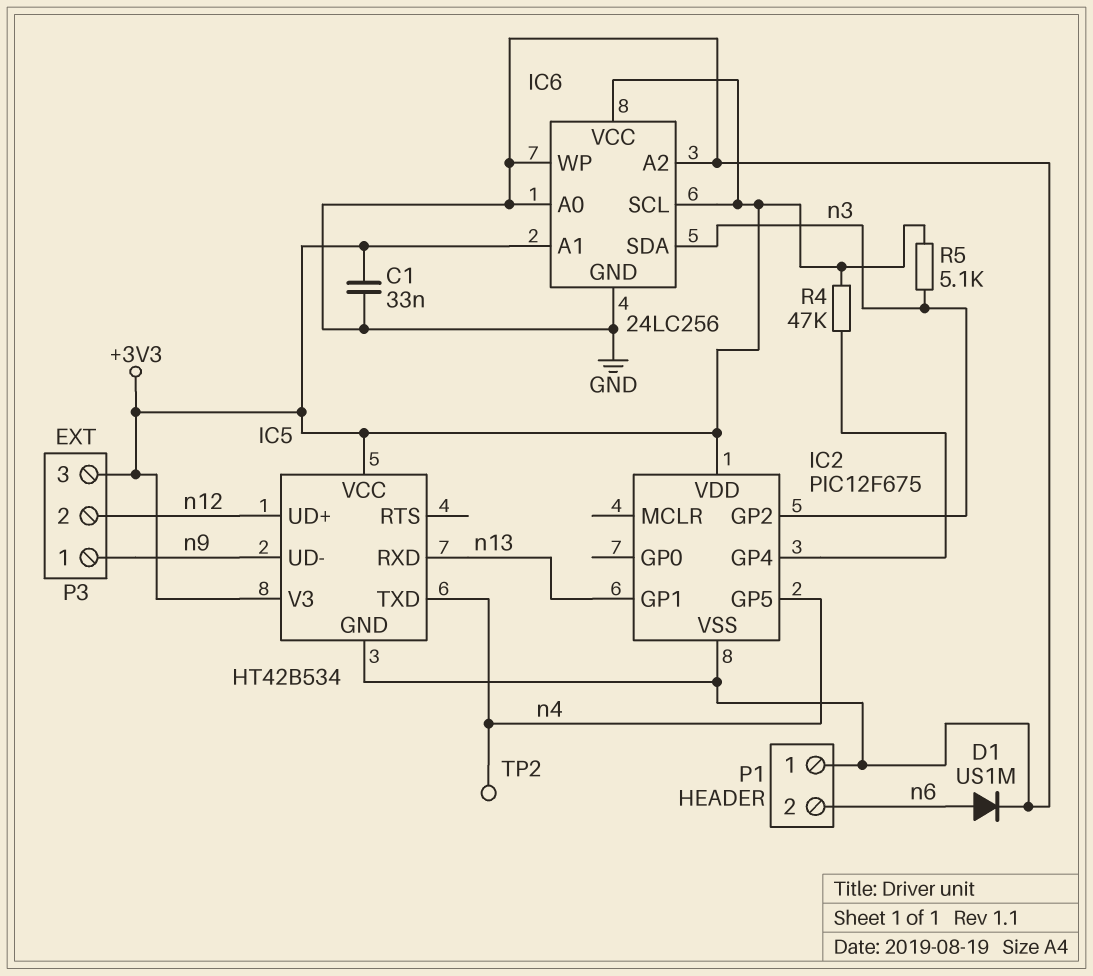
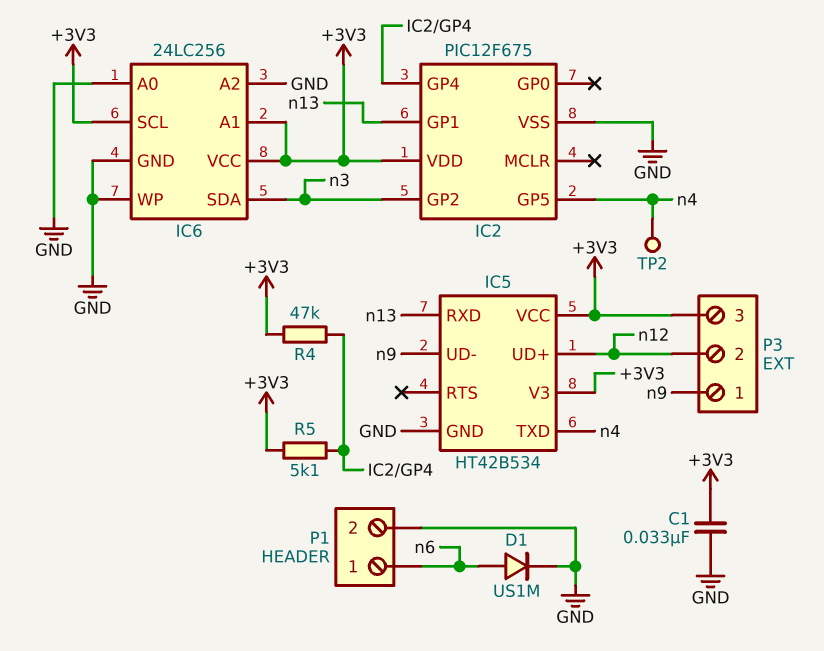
P1 pin 1: GND -> n6
P1 pin 2: n6 -> GND
R5: 5.1k (+3V3, n3) -> 5.1k (+3V3, IC2/GP4)

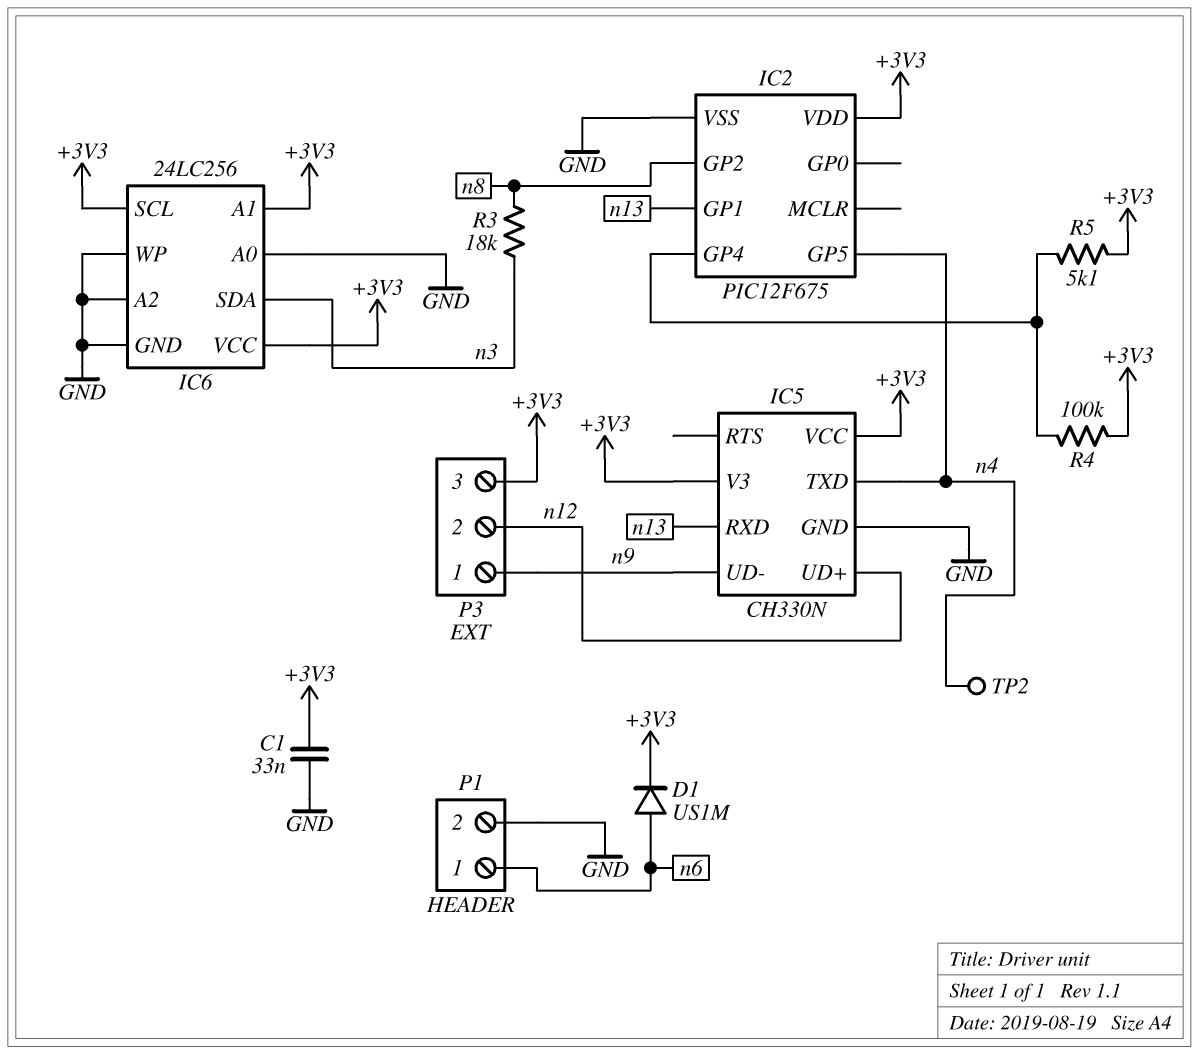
D1: diode US1M (A n6, K GND) -> diode US1M (A n6, K +3V3)
IC2 pin GP2: n3 -> n8
IC5: HT42B534 -> CH330N
R3: none -> 18k (n3, n8)
R4: 47k (+3V3, IC2/GP4) -> 100k (+3V3, IC2/GP4)

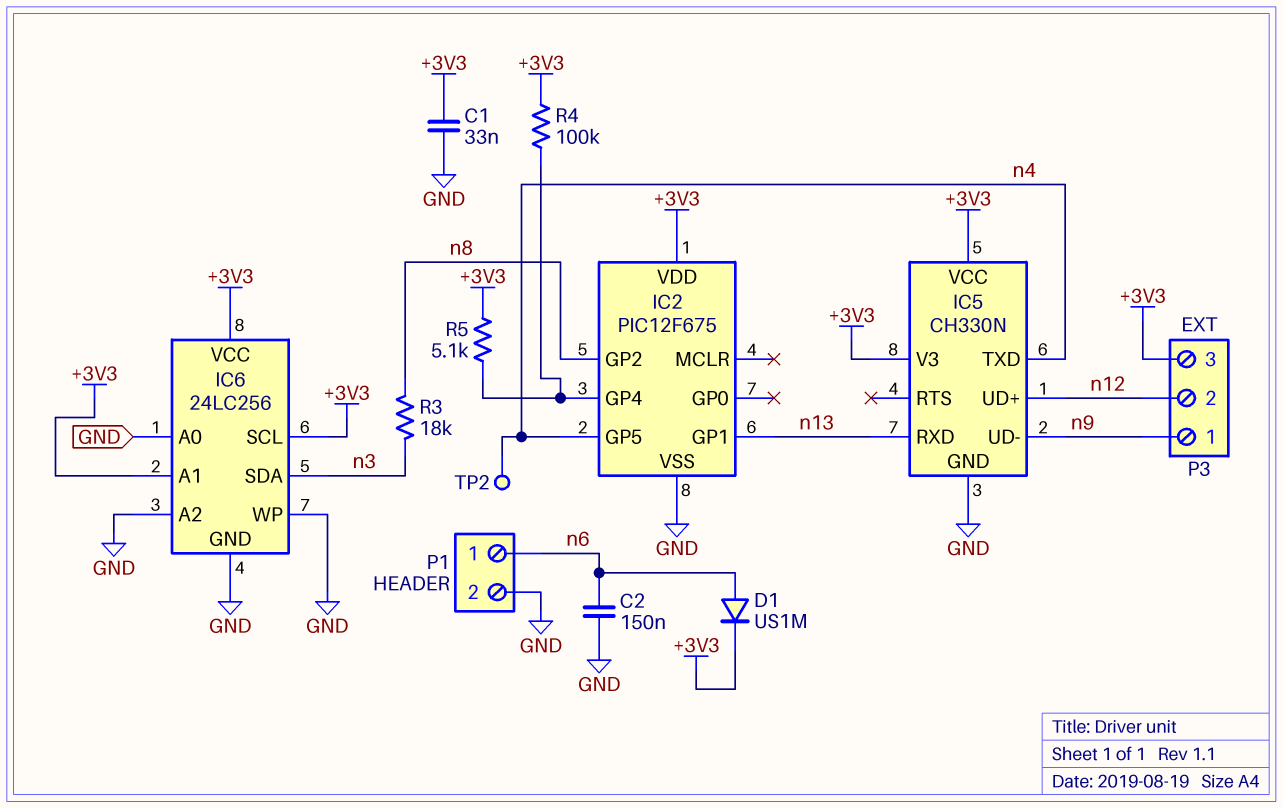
C2: none -> 150nF (GND, n6)

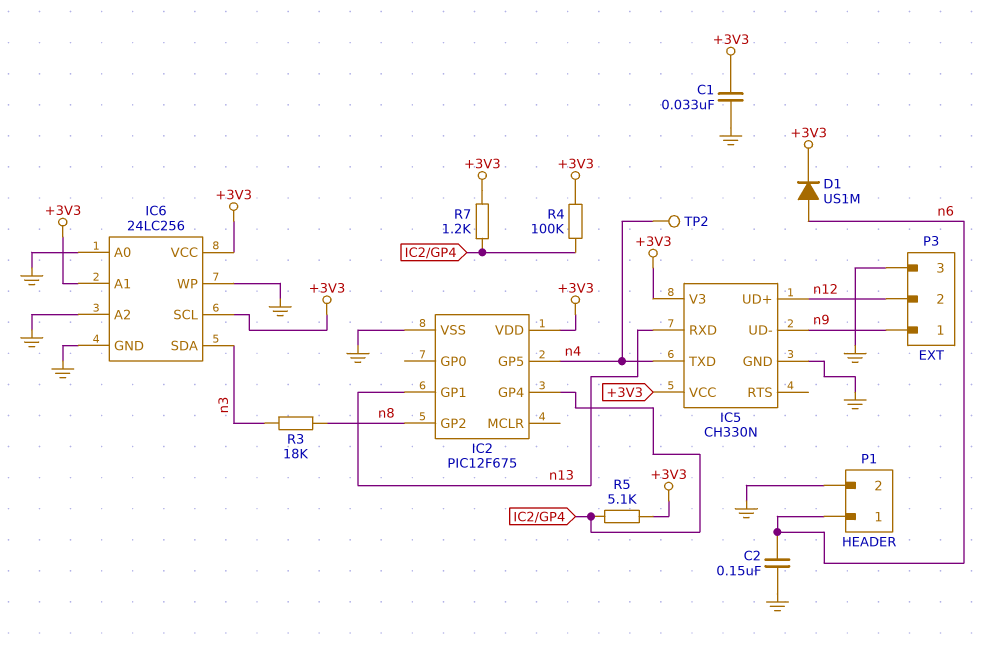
P3 pin 3: +3V3 -> GND
R7: none -> 1.2k (+3V3, IC2/GP4)

